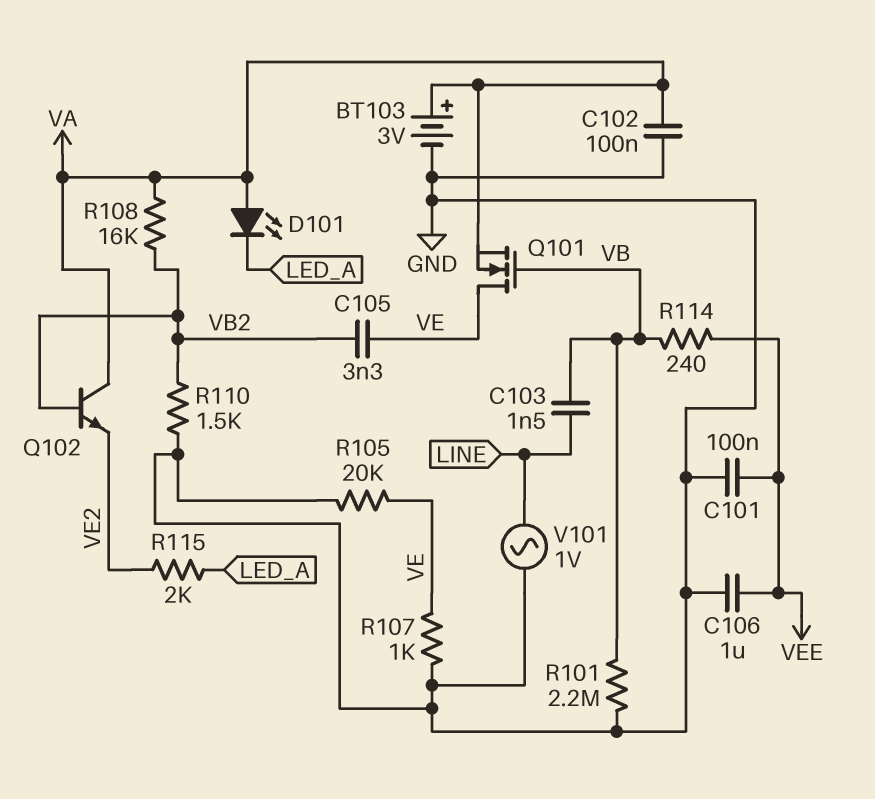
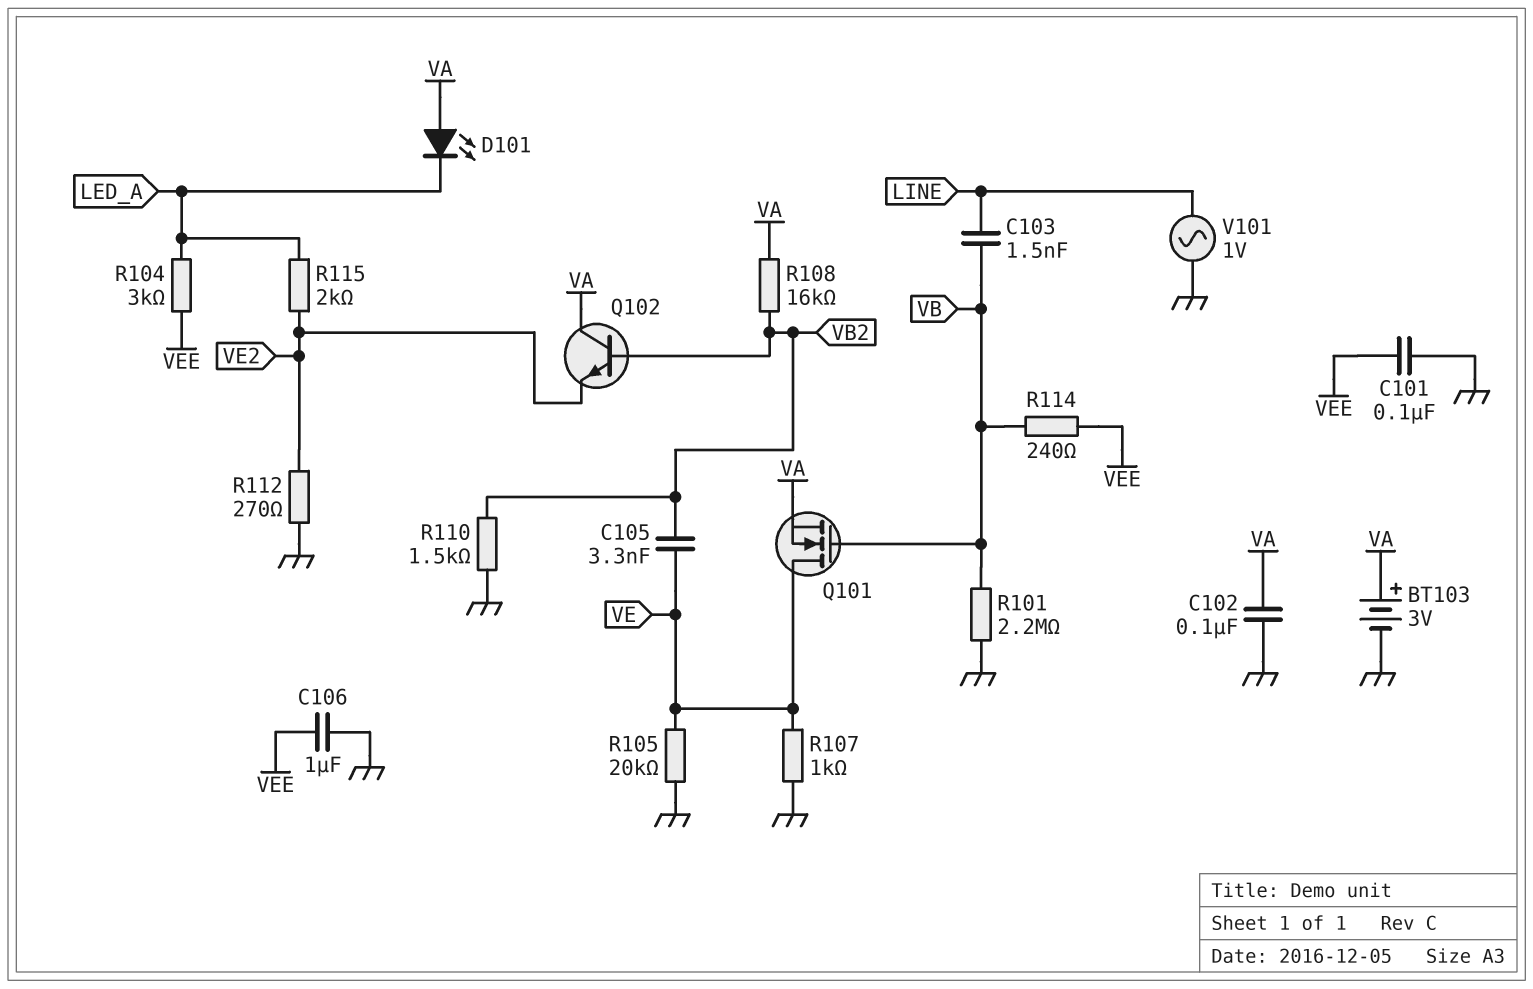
R104: none -> 3k (LED_A, VEE)
R112: none -> 270 (GND, VE2)

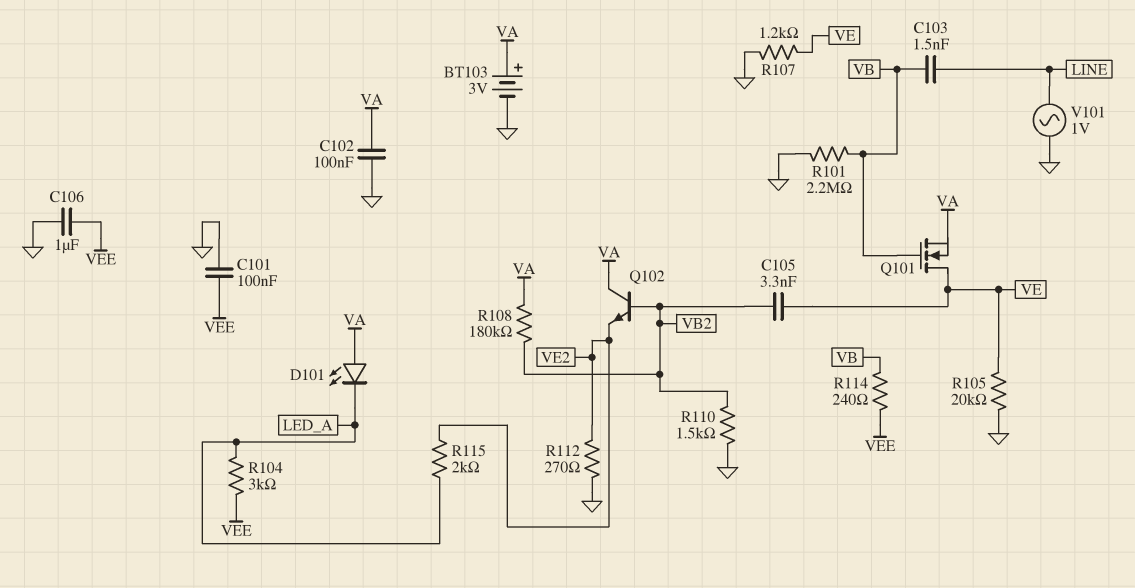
R107: 1k (GND, VE) -> 1.2k (GND, VE)
R108: 16k (VA, VB2) -> 180k (VA, VB2)

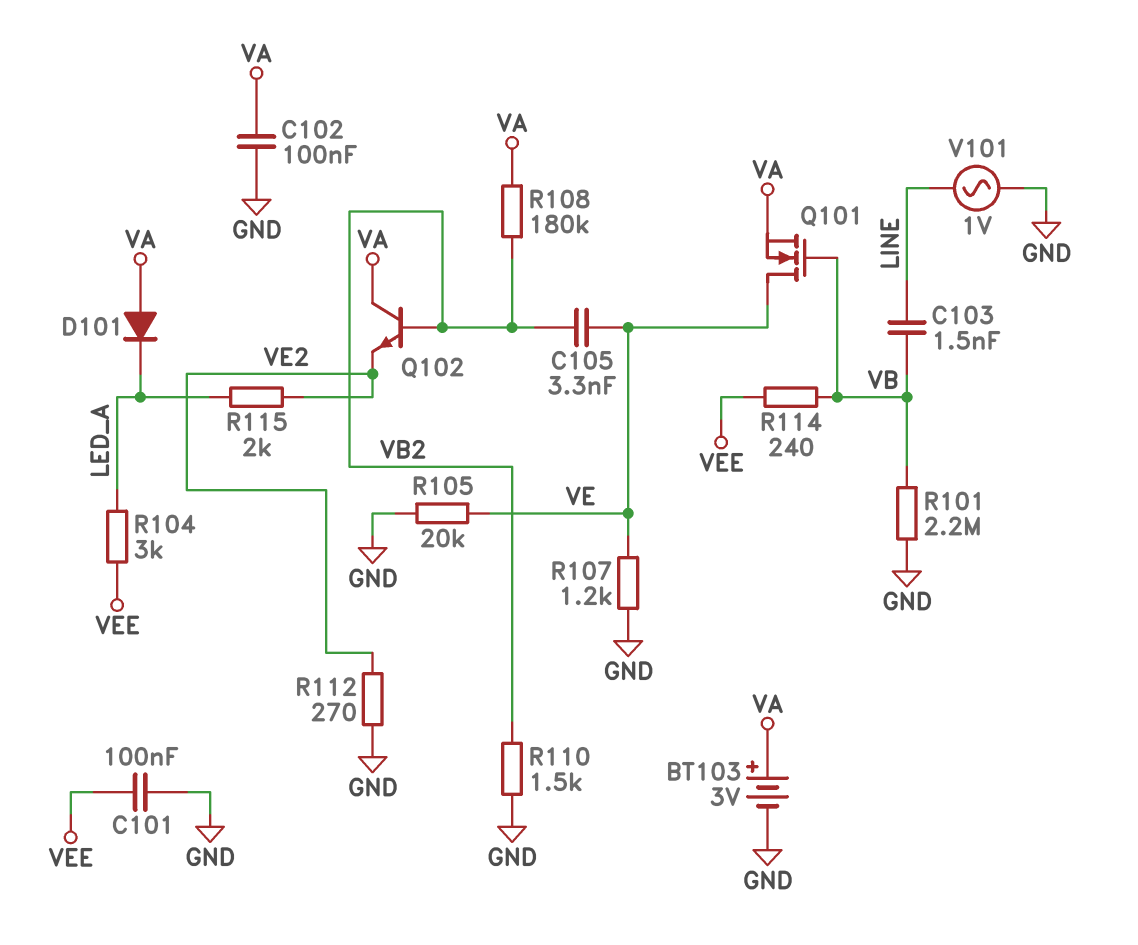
C106: 1uF (GND, VEE) -> none
D101: LED (A VA, K LED_A) -> diode (A VA, K LED_A)

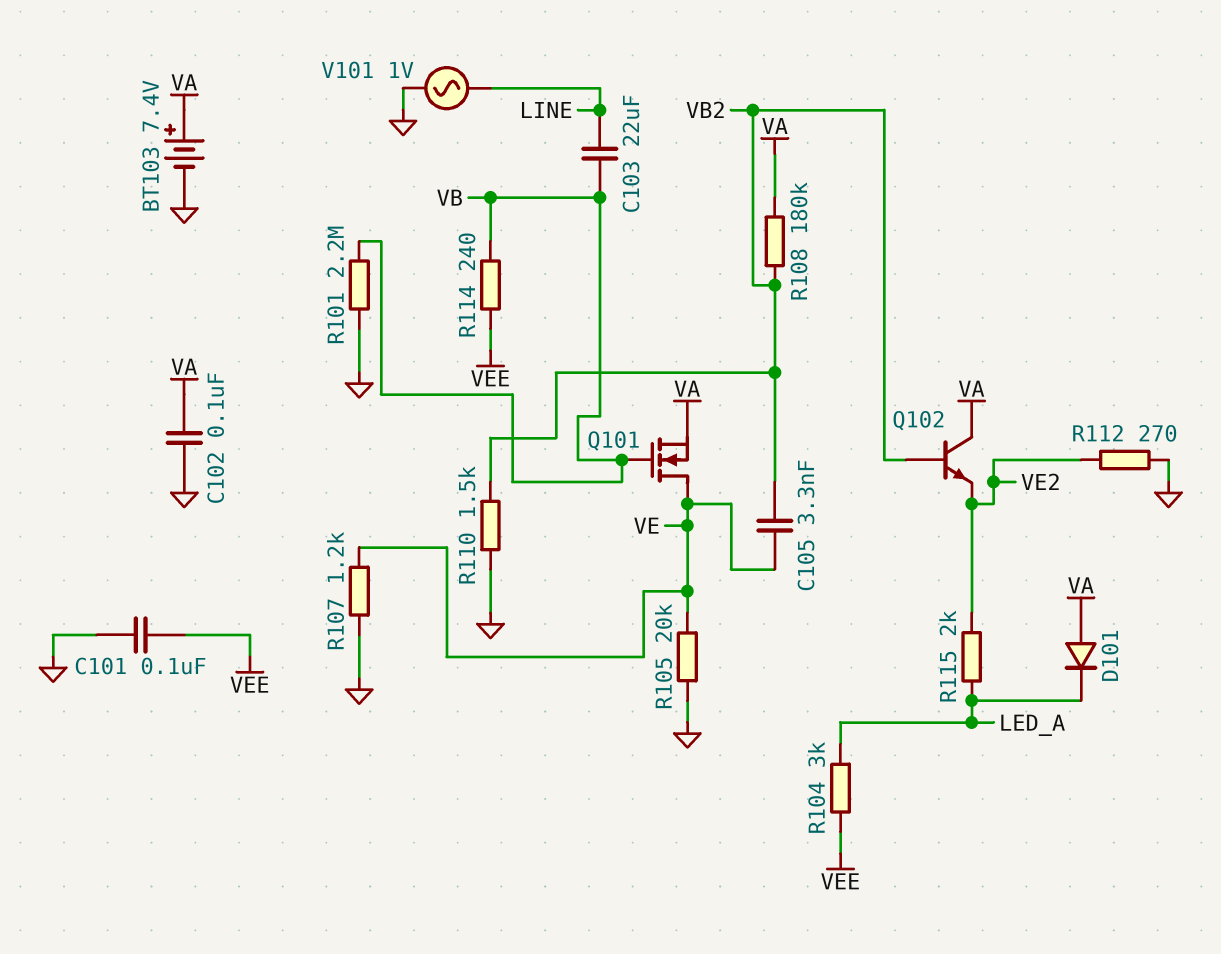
BT103: 3V (plus VA, minus GND) -> 7.4V (plus VA, minus GND)
C103: 1.5nF (LINE, VB) -> 22uF (LINE, VB)

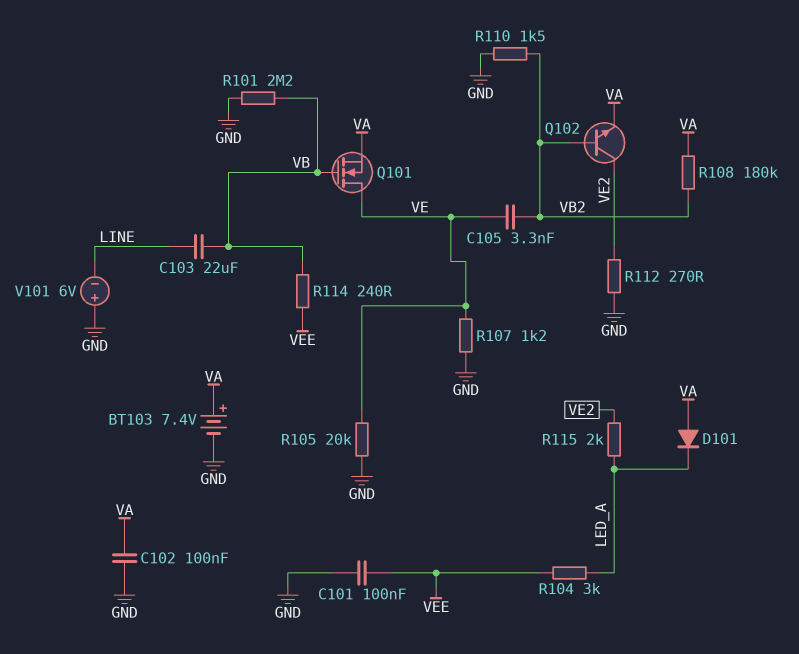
Q102: NPN (B VB2, C VA, E VE2) -> NPN (B VB2, C VE2, E VA)
V101: AC 1V (GND, LINE) -> 6V (plus GND, minus LINE)

